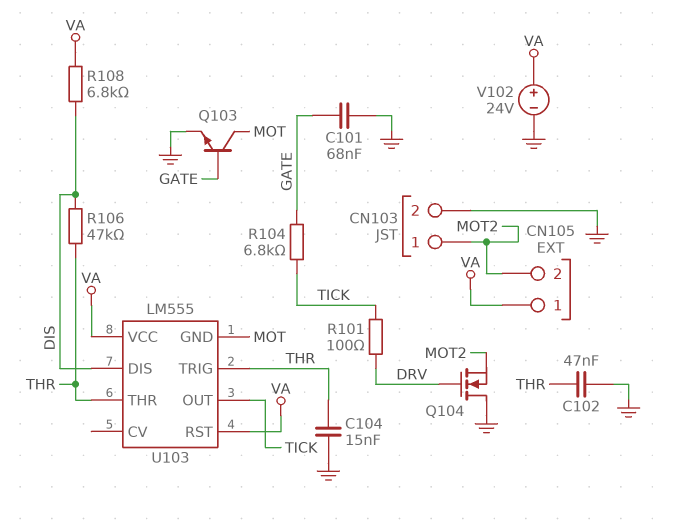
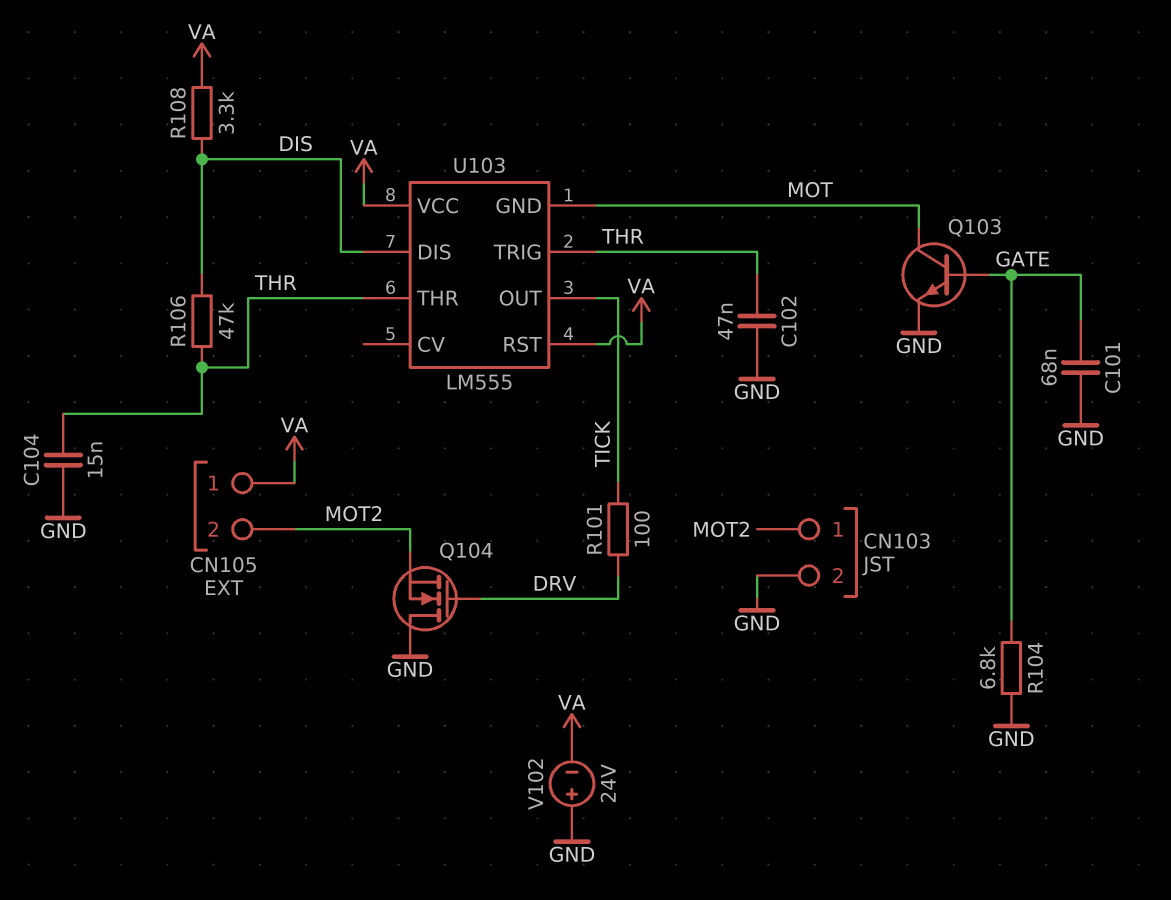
R104: 6.8k (GATE, TICK) -> 6.8k (GATE, GND)
R108: 6.8k (DIS, VA) -> 3.3k (DIS, VA)
V102: 24V (plus VA, minus GND) -> 24V (plus GND, minus VA)

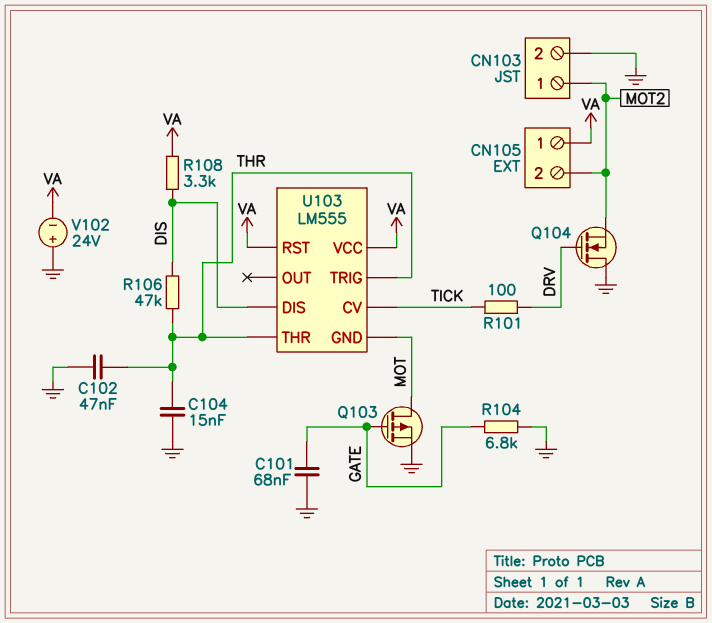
Q103: NPN (B GATE, C MOT, E GND) -> PMOS (G GATE, D MOT, S GND)
U103 pin CV: none -> TICK
U103 pin OUT: TICK -> none

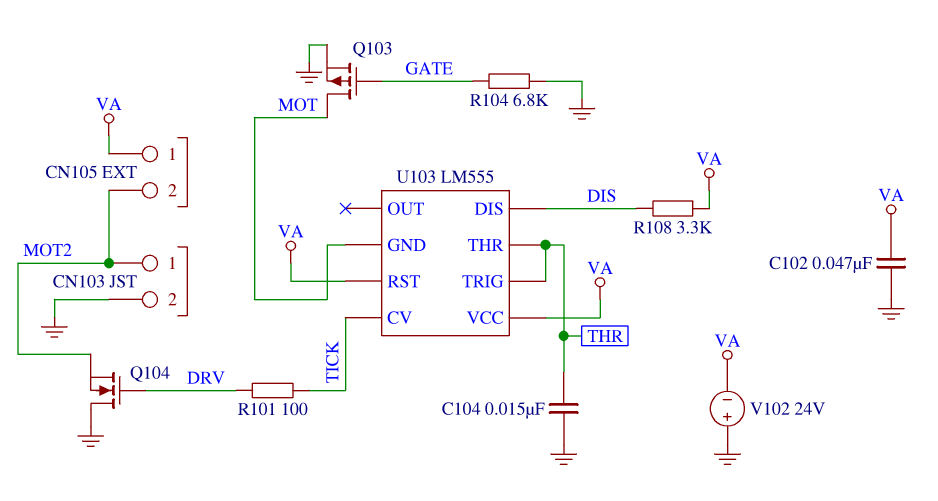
C101: 68nF (GATE, GND) -> none
C102: 47nF (GND, THR) -> 47nF (GND, VA)
R106: 47k (DIS, THR) -> none

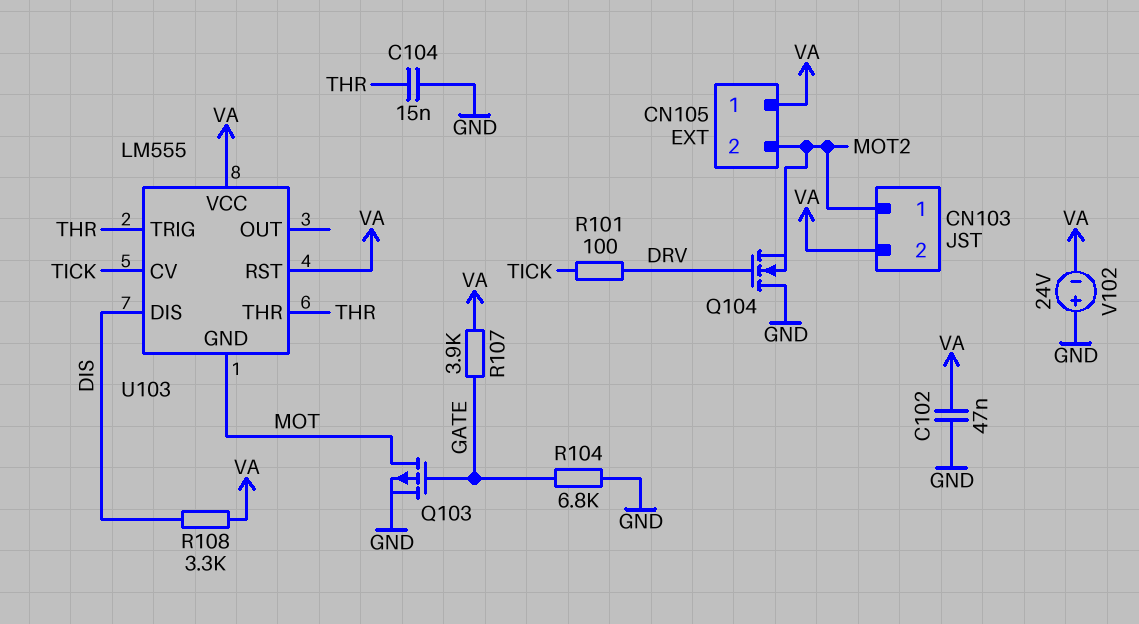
CN103 pin 2: GND -> VA
R107: none -> 3.9k (GATE, VA)

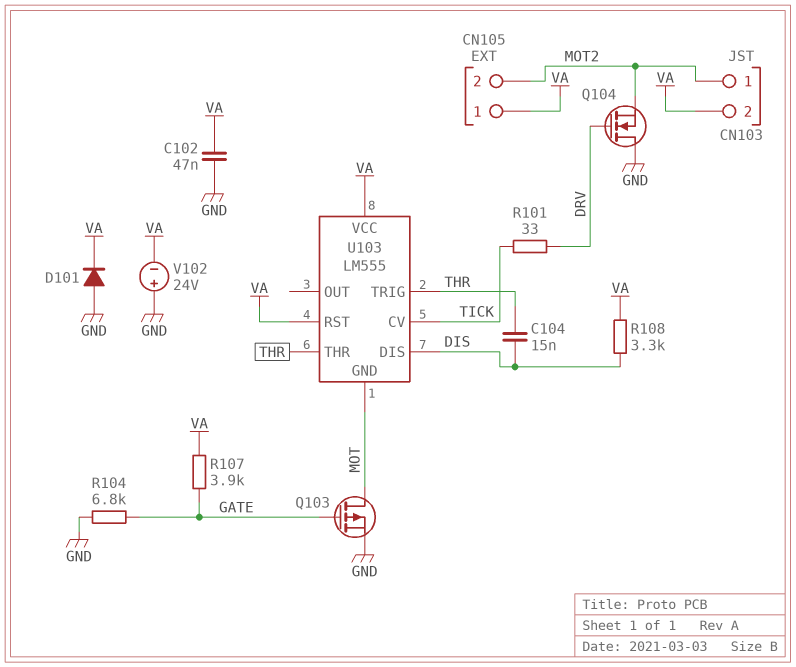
C104: 15nF (GND, THR) -> 15nF (DIS, THR)
D101: none -> diode (A GND, K VA)
R101: 100 (DRV, TICK) -> 33 (DRV, TICK)

